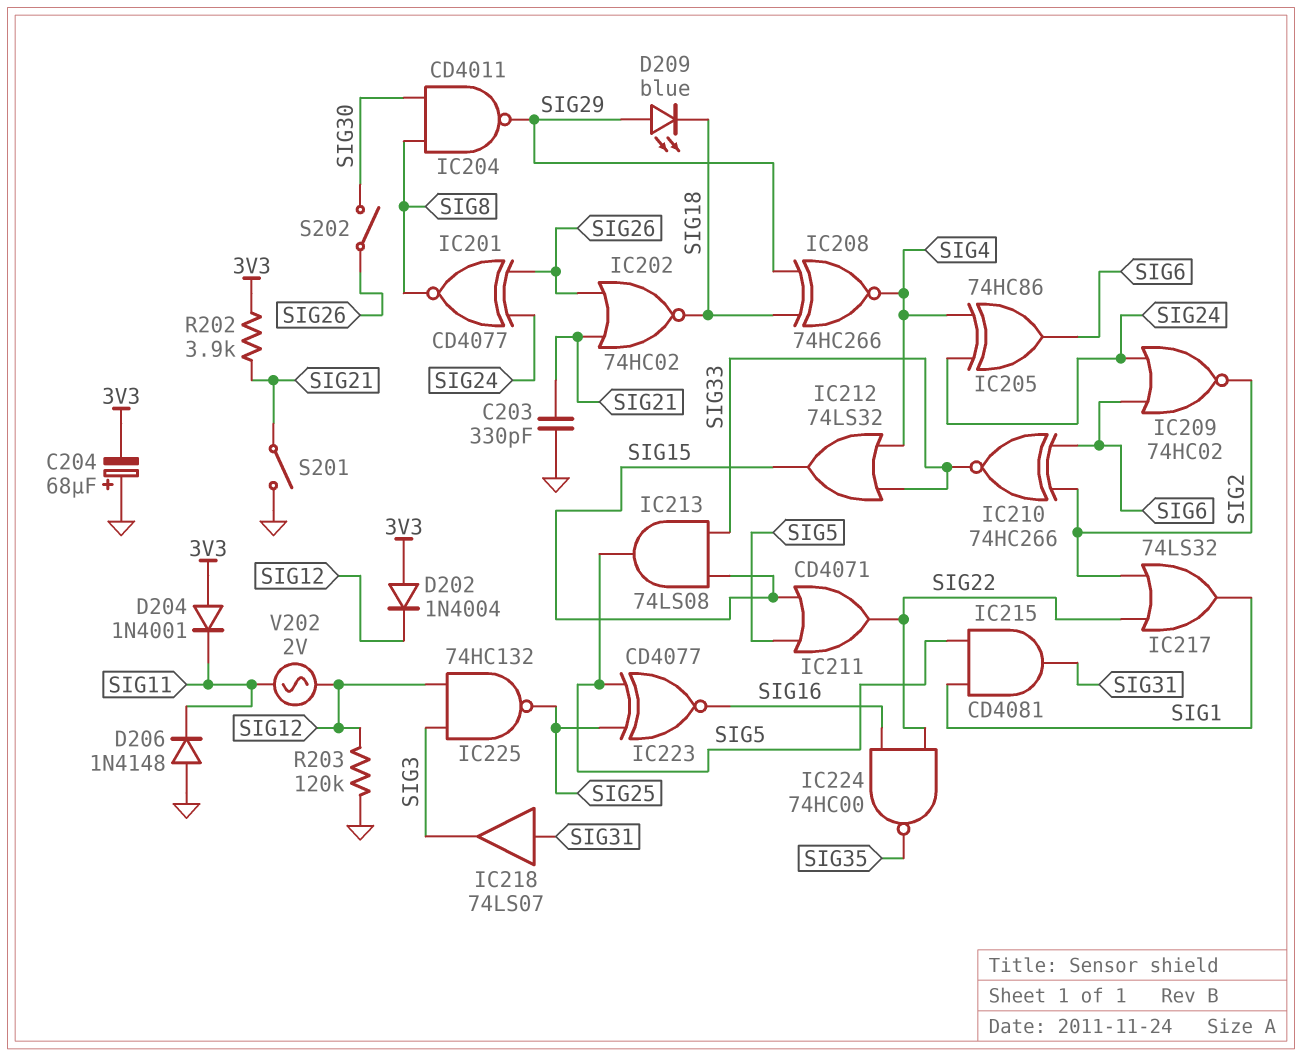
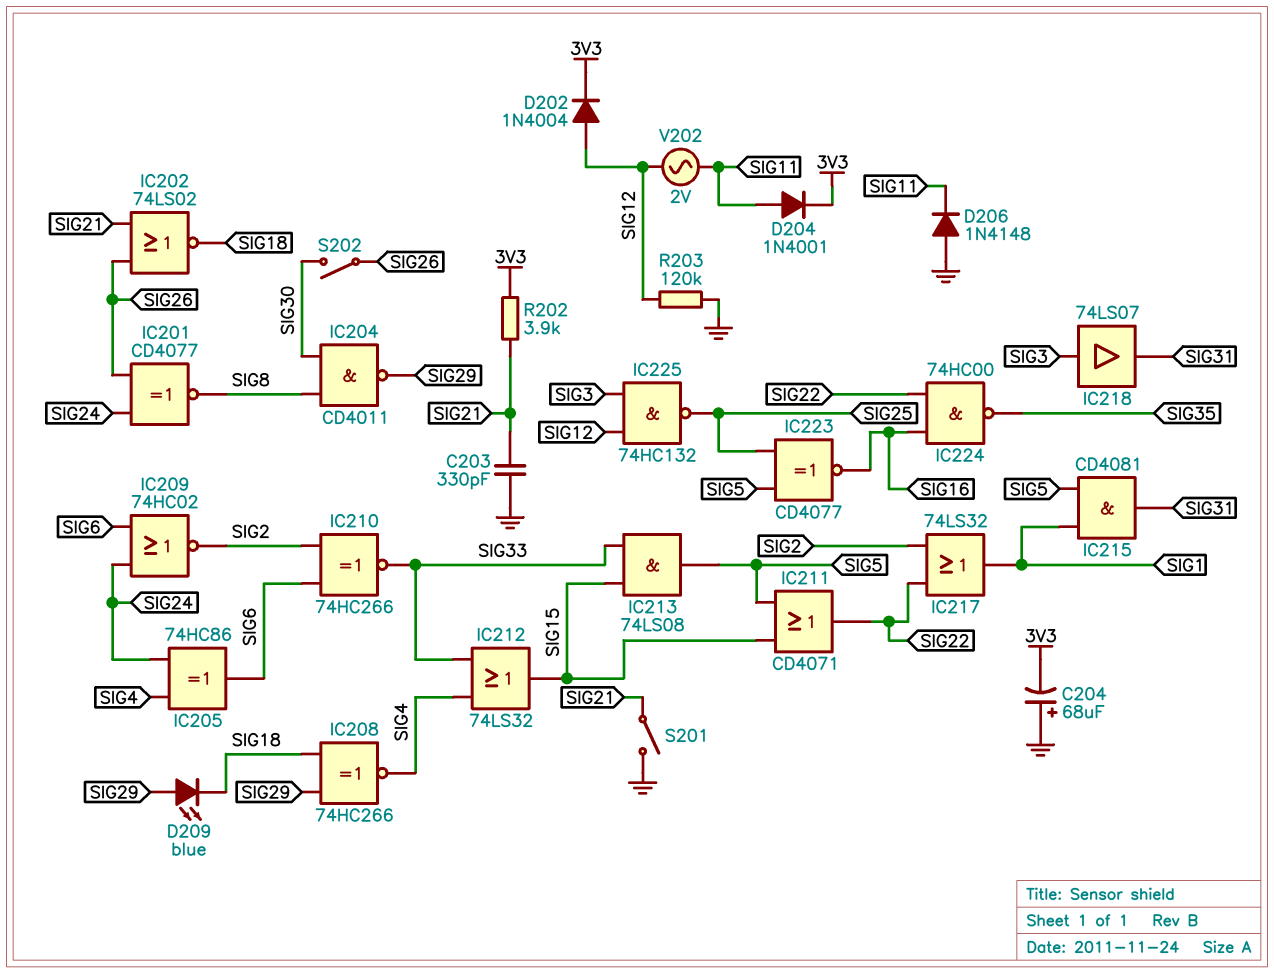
D202: diode 1N4004 (A 3V3, K SIG12) -> diode 1N4004 (A SIG12, K 3V3)
D204: diode 1N4001 (A 3V3, K SIG11) -> diode 1N4001 (A SIG11, K 3V3)
IC202: NOR 74HC02 (in SIG21, in SIG26, out SIG18) -> NOR 74LS02 (in SIG21, in SIG26, out SIG18)
IC218: buffer 74LS07 (in SIG31, out SIG3) -> buffer 74LS07 (in SIG3, out SIG31)

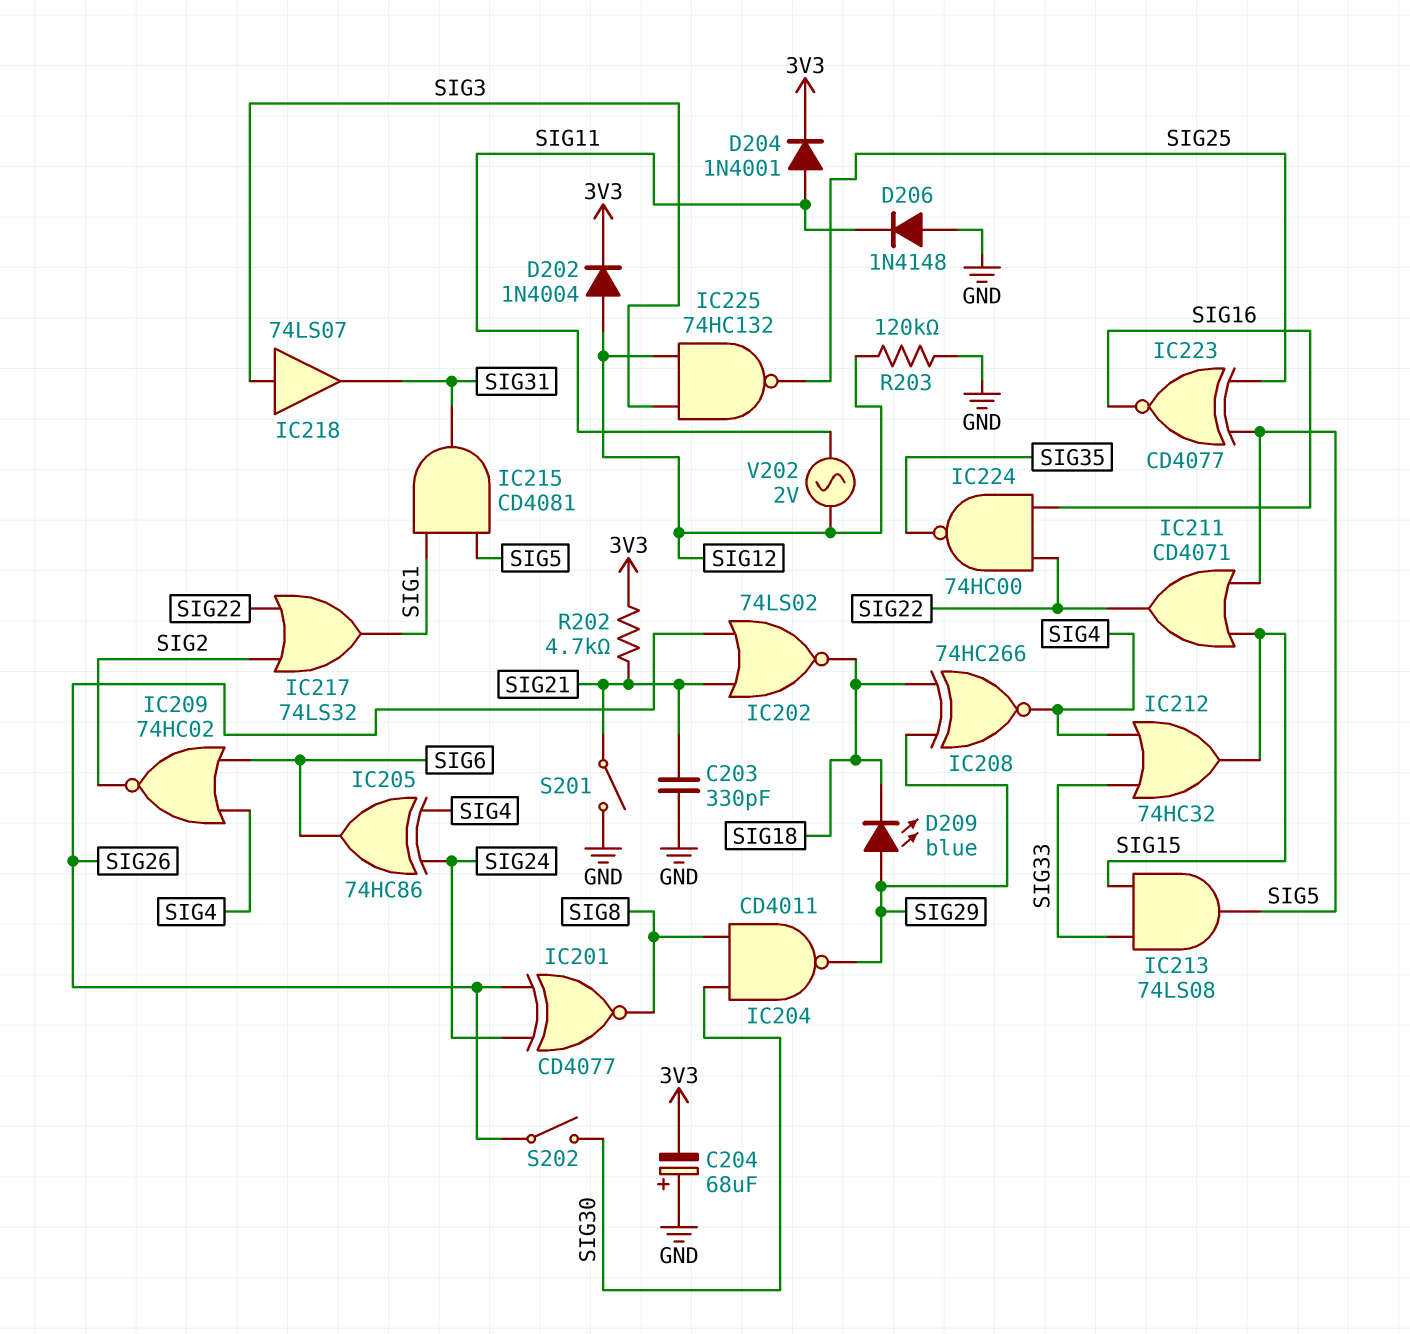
IC209: NOR 74HC02 (in SIG6, in SIG24, out SIG2) -> NOR 74HC02 (in SIG4, in SIG6, out SIG2)
IC210: XNOR 74HC266 (in SIG2, in SIG6, out SIG33) -> none
IC212: OR 74LS32 (in SIG4, in SIG33, out SIG15) -> OR 74HC32 (in SIG4, in SIG33, out SIG15)
R202: 3.9k (3V3, SIG21) -> 4.7k (3V3, SIG21)

